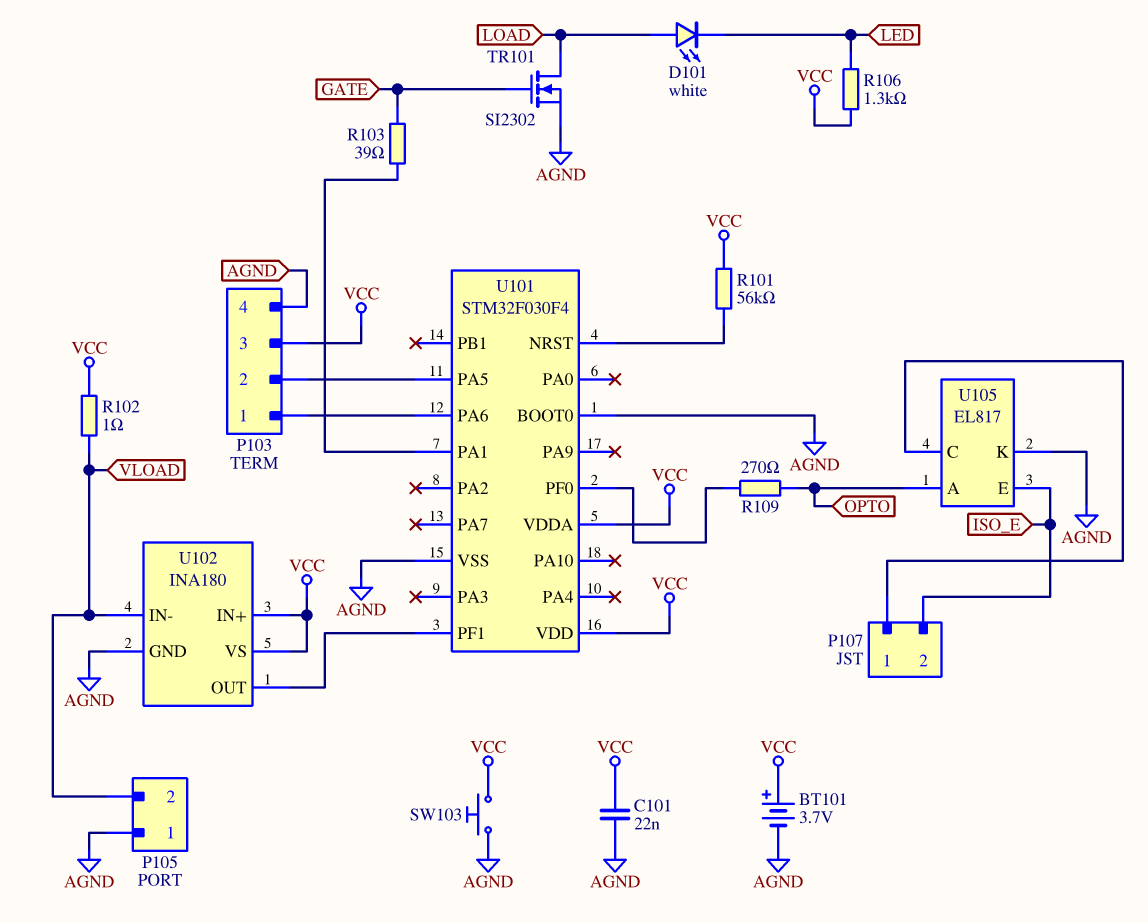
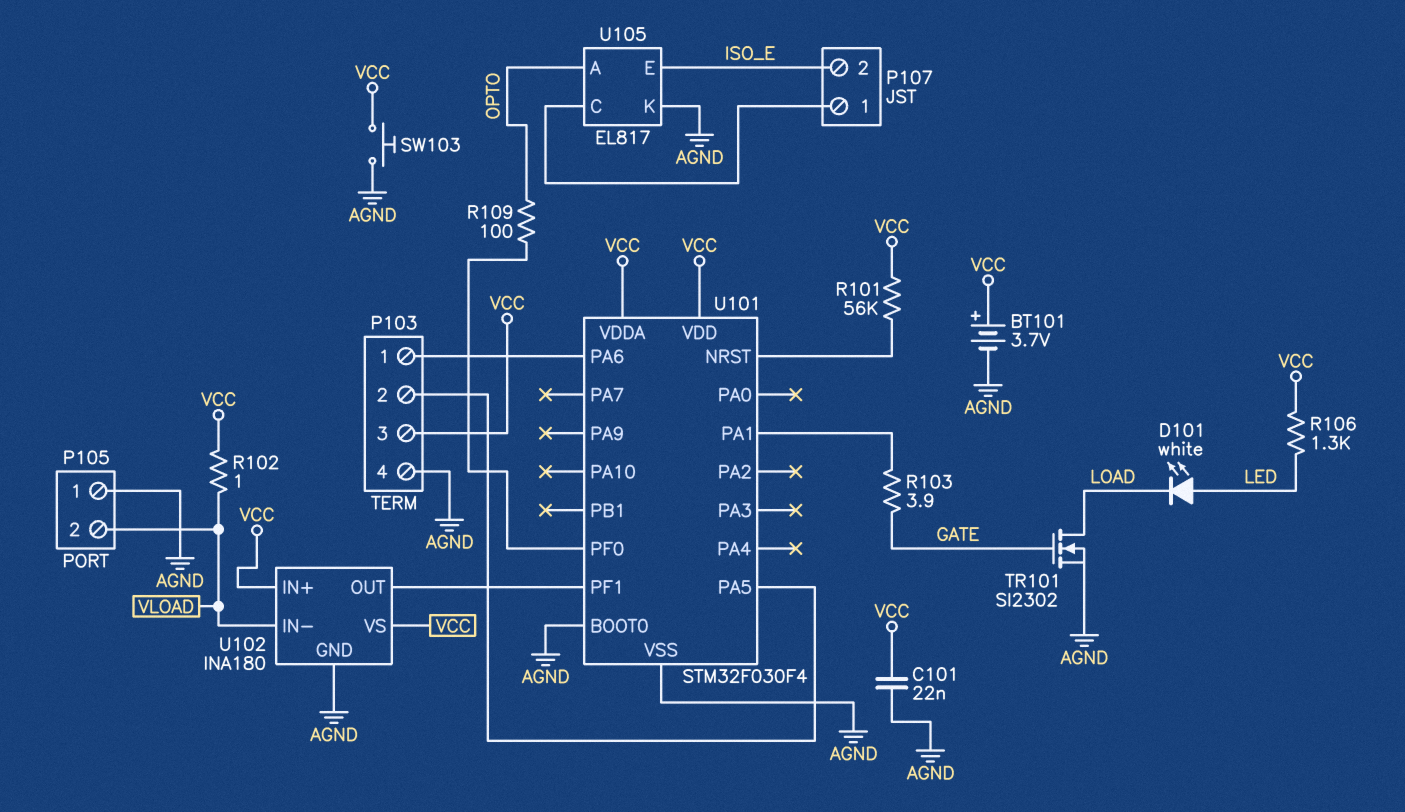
D101: LED white (A LOAD, K LED) -> LED white (A LED, K LOAD)
R103: 39 (GATE, U101/PA1) -> 3.9 (GATE, U101/PA1)
R109: 270 (OPTO, U101/PF0) -> 100 (OPTO, U101/PF0)

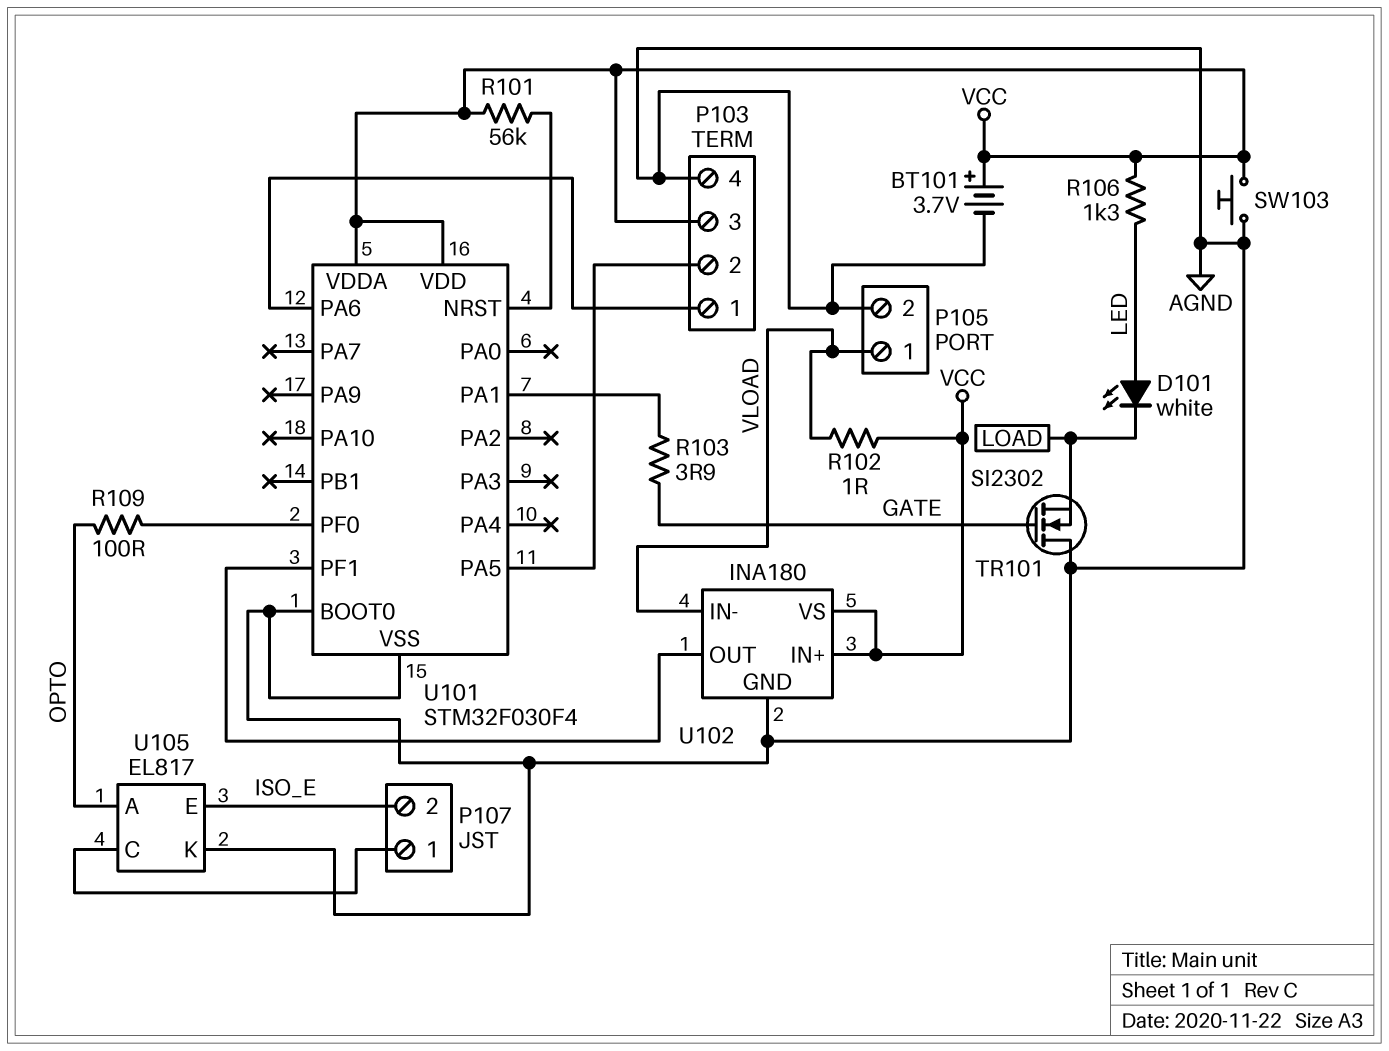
C101: 22nF (AGND, VCC) -> none
P105 pin 1: AGND -> VLOAD
P105 pin 2: VLOAD -> AGND
TR101: NMOS SI2302 (G GATE, D LOAD, S AGND) -> NMOS SI2302 (G GATE, D AGND, S LOAD)

